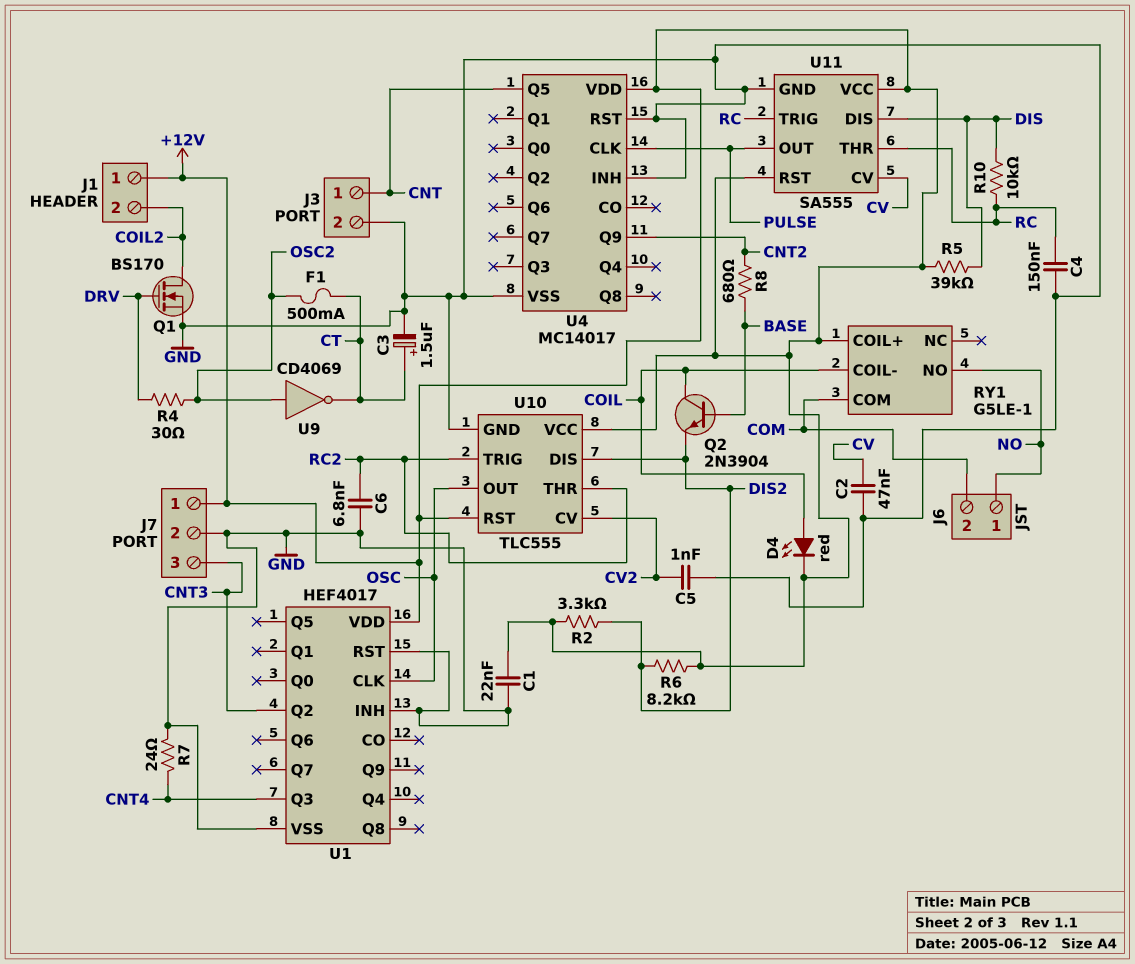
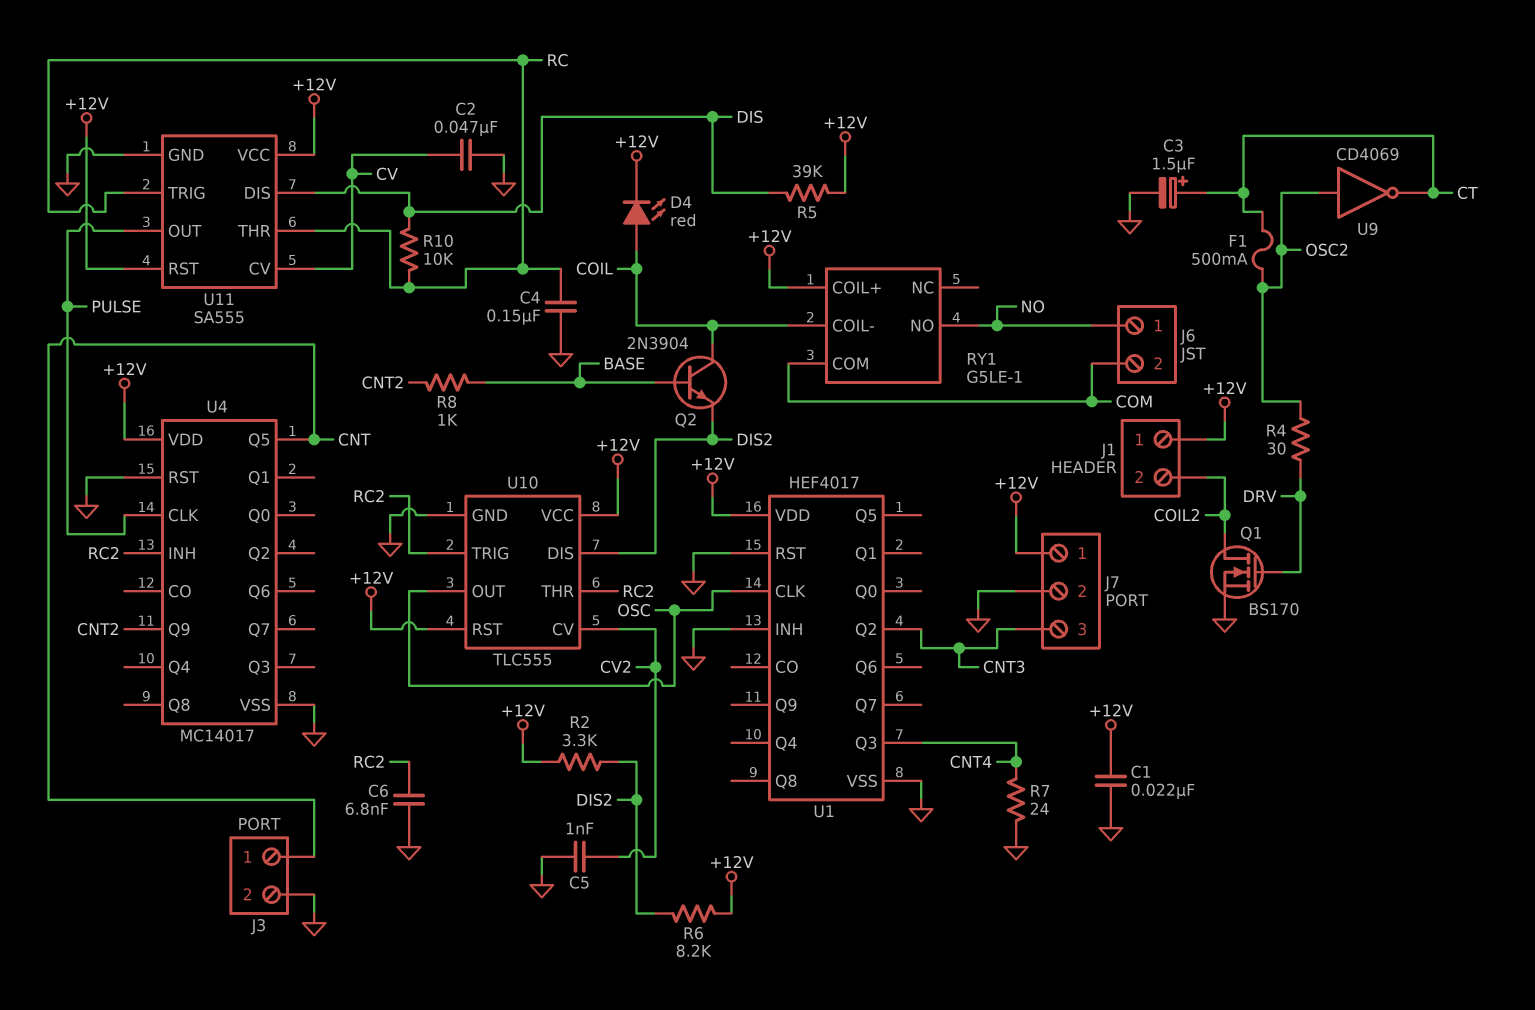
R8: 680 (BASE, CNT2) -> 1k (BASE, CNT2)
U4 pin INH: GND -> RC2

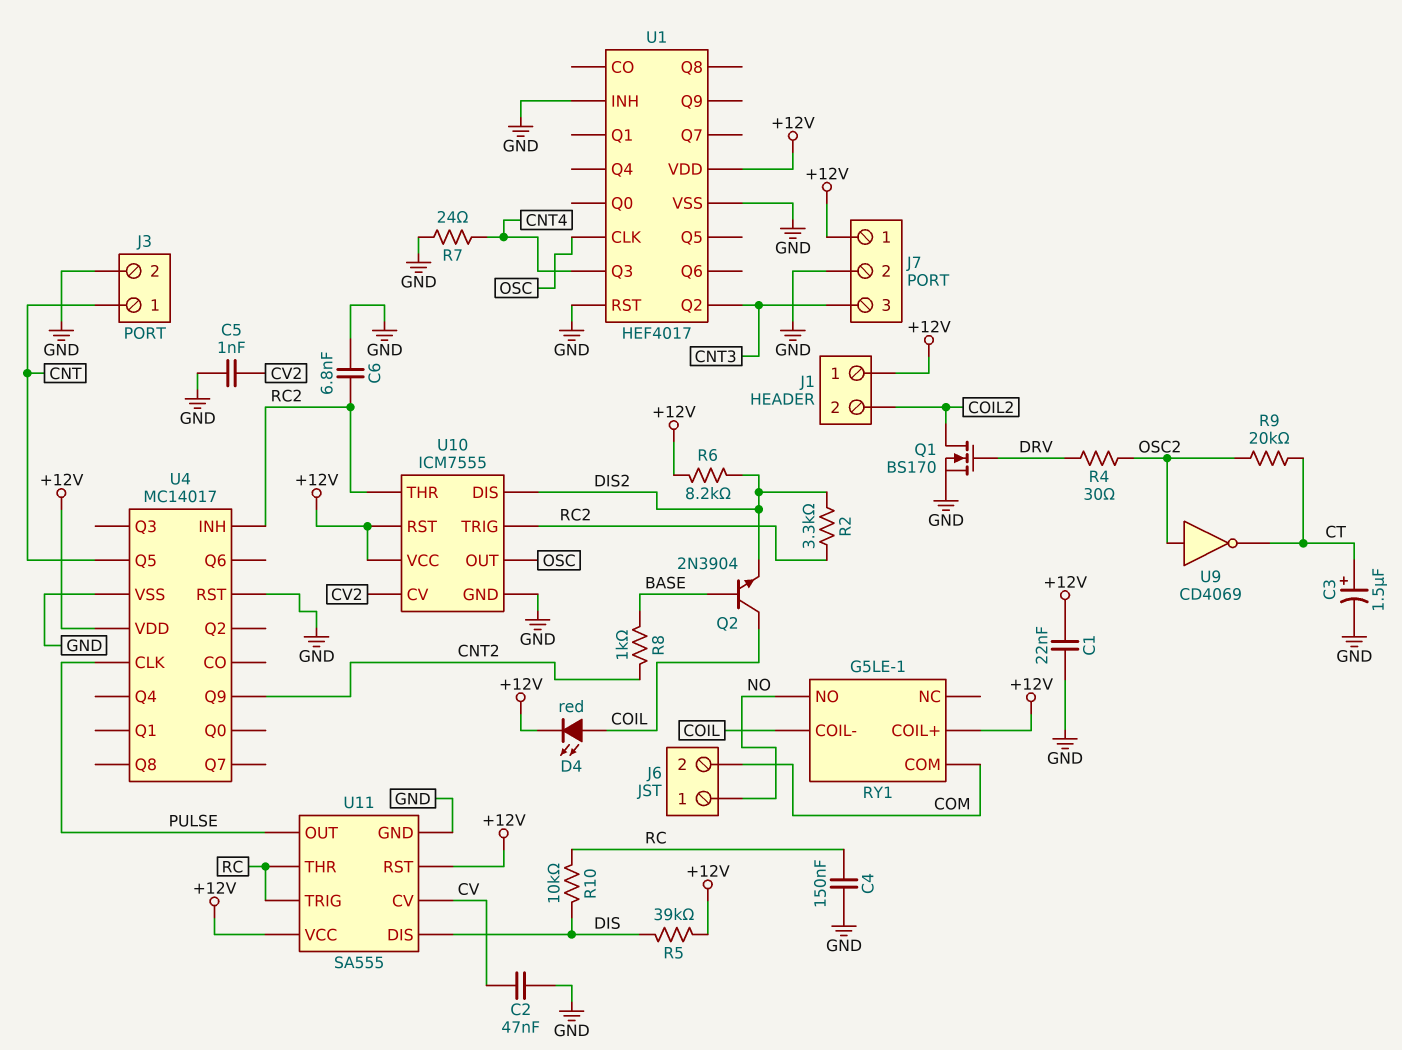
F1: 500mA (CT, OSC2) -> none
R2: 3.3k (+12V, DIS2) -> 3.3k (DIS2, RC2)
R9: none -> 20k (CT, OSC2)
U10: TLC555 -> ICM7555

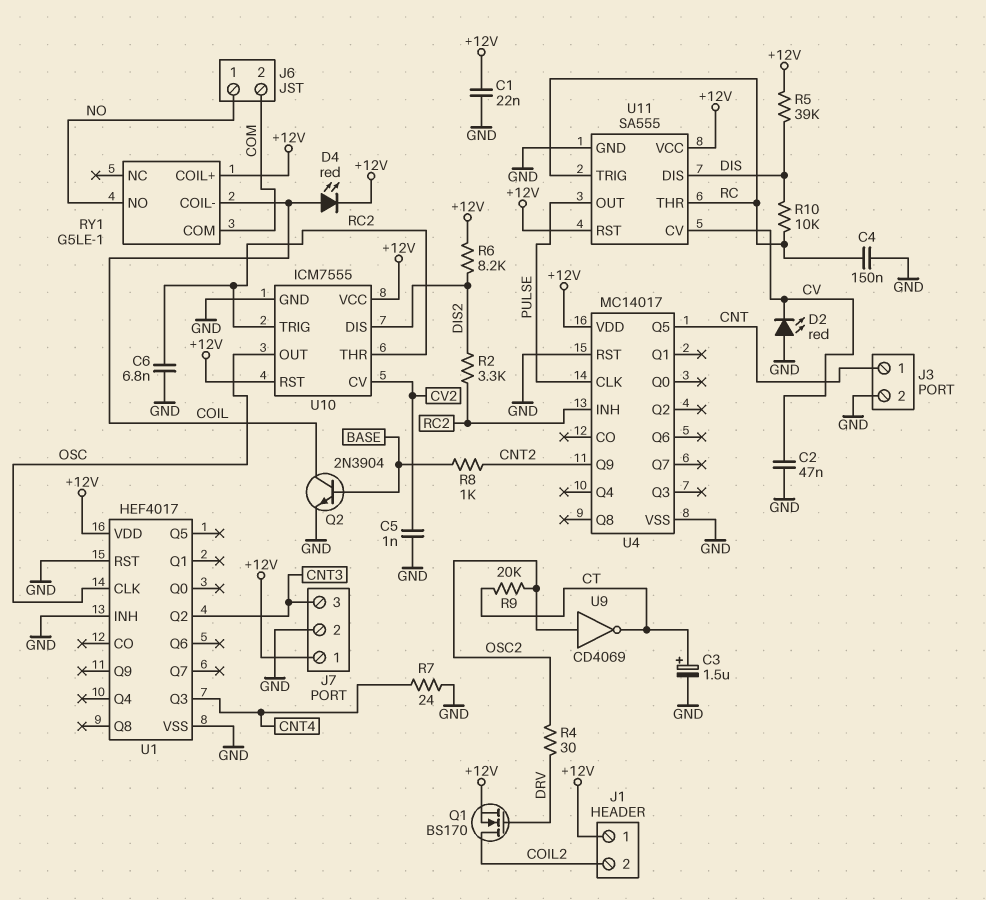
D2: none -> LED red (A GND, K CV)
Q1: NMOS BS170 (G DRV, D COIL2, S GND) -> NMOS BS170 (G DRV, D COIL2, S +12V)
Q2: NPN 2N3904 (B BASE, C COIL, E DIS2) -> NPN 2N3904 (B BASE, C COIL, E GND)

